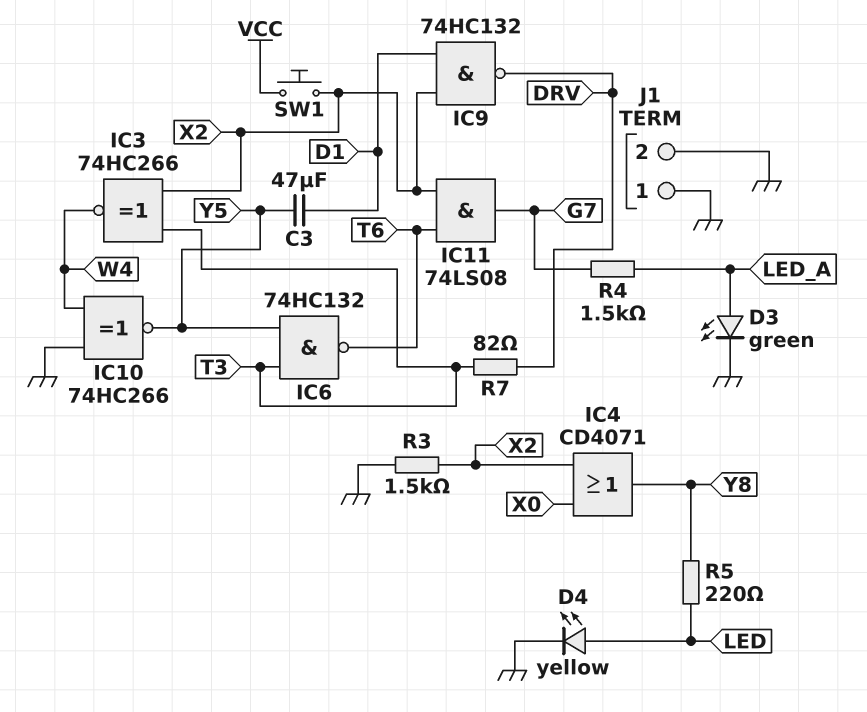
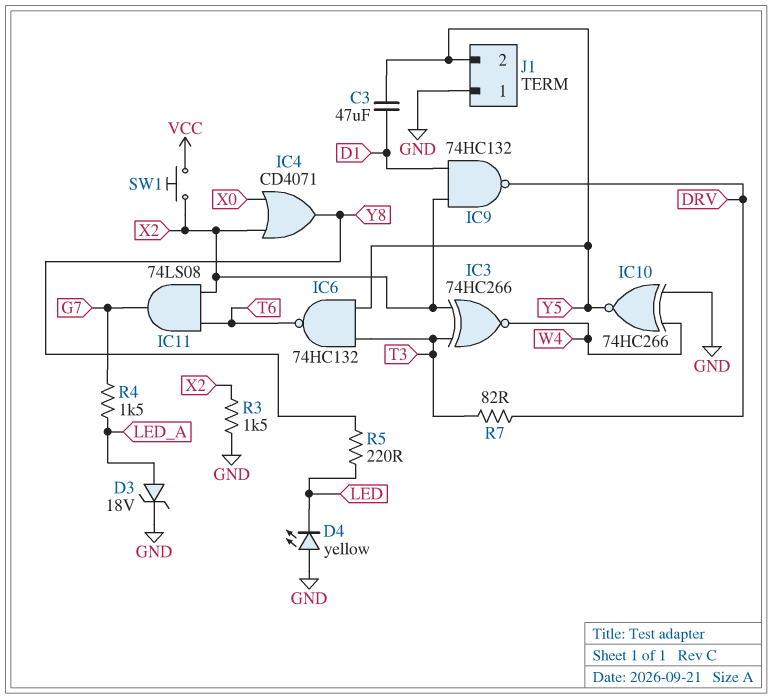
D3: LED green (A LED_A, K GND) -> zener 18V (A LED_A, K GND)
D4: LED yellow (A LED, K GND) -> LED yellow (A GND, K LED)
J1 pin 2: GND -> Y5

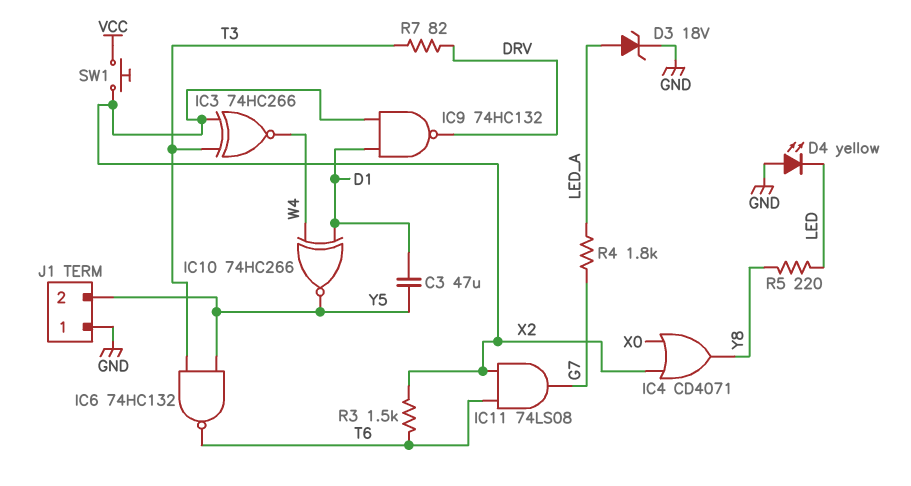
IC10: XNOR 74HC266 (in GND, in W4, out Y5) -> XNOR 74HC266 (in D1, in W4, out Y5)
R3: 1.5k (GND, X2) -> 1.5k (T6, X2)
R4: 1.5k (G7, LED_A) -> 1.8k (G7, LED_A)

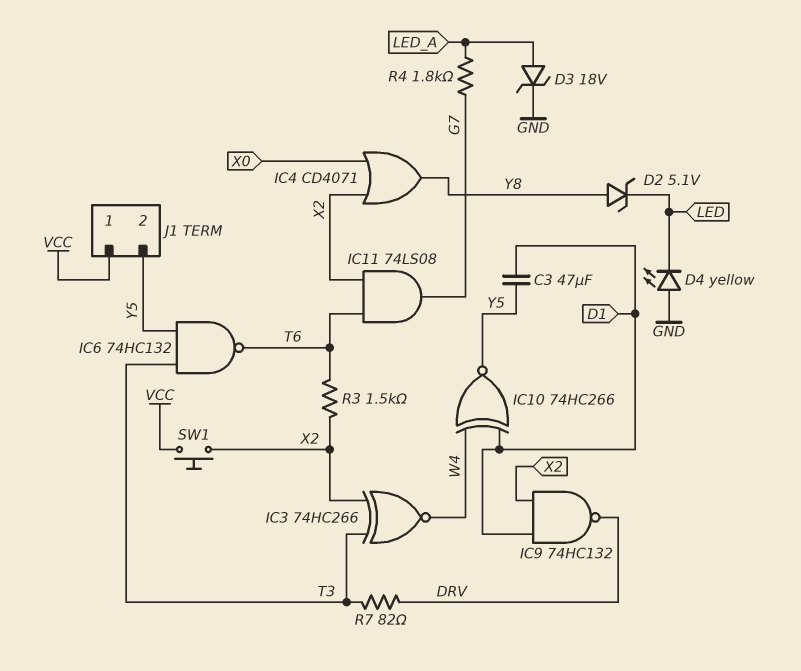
D2: none -> zener 5.1V (A Y8, K LED)
J1 pin 1: GND -> VCC
R5: 220 (LED, Y8) -> none

